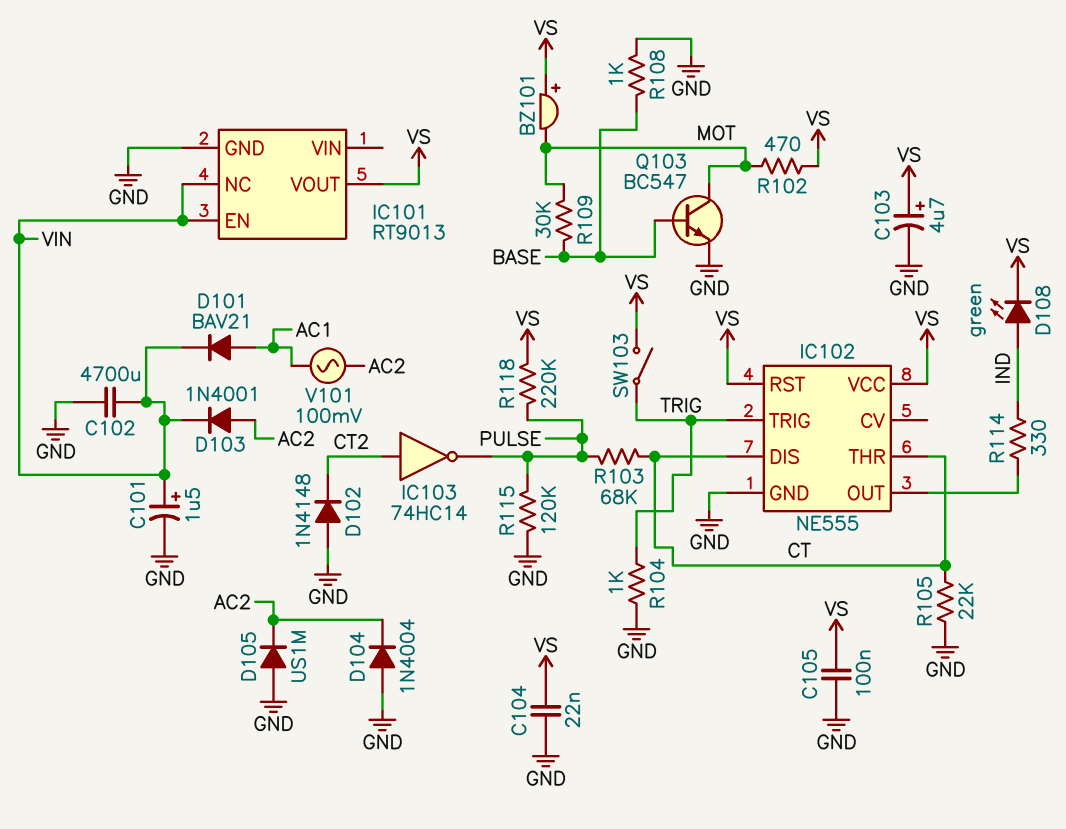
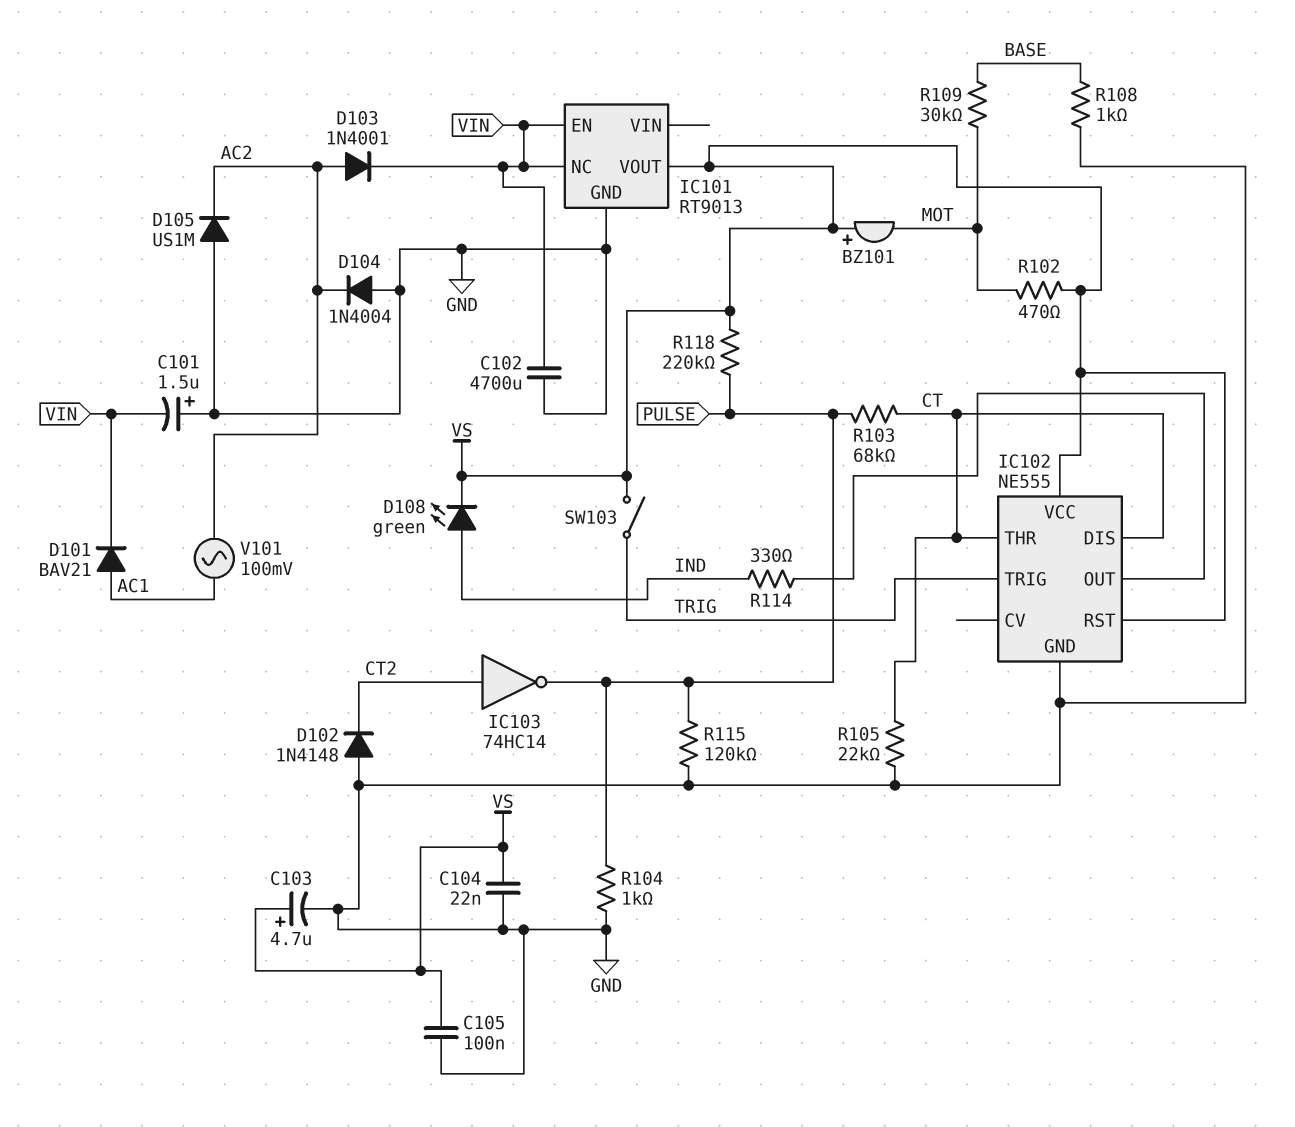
C101: 1.5uF (plus VIN, minus GND) -> 1.5uF (plus GND, minus VIN)
Q103: NPN BC547 (B BASE, C MOT, E GND) -> none
R104: 1k (GND, TRIG) -> 1k (GND, PULSE)

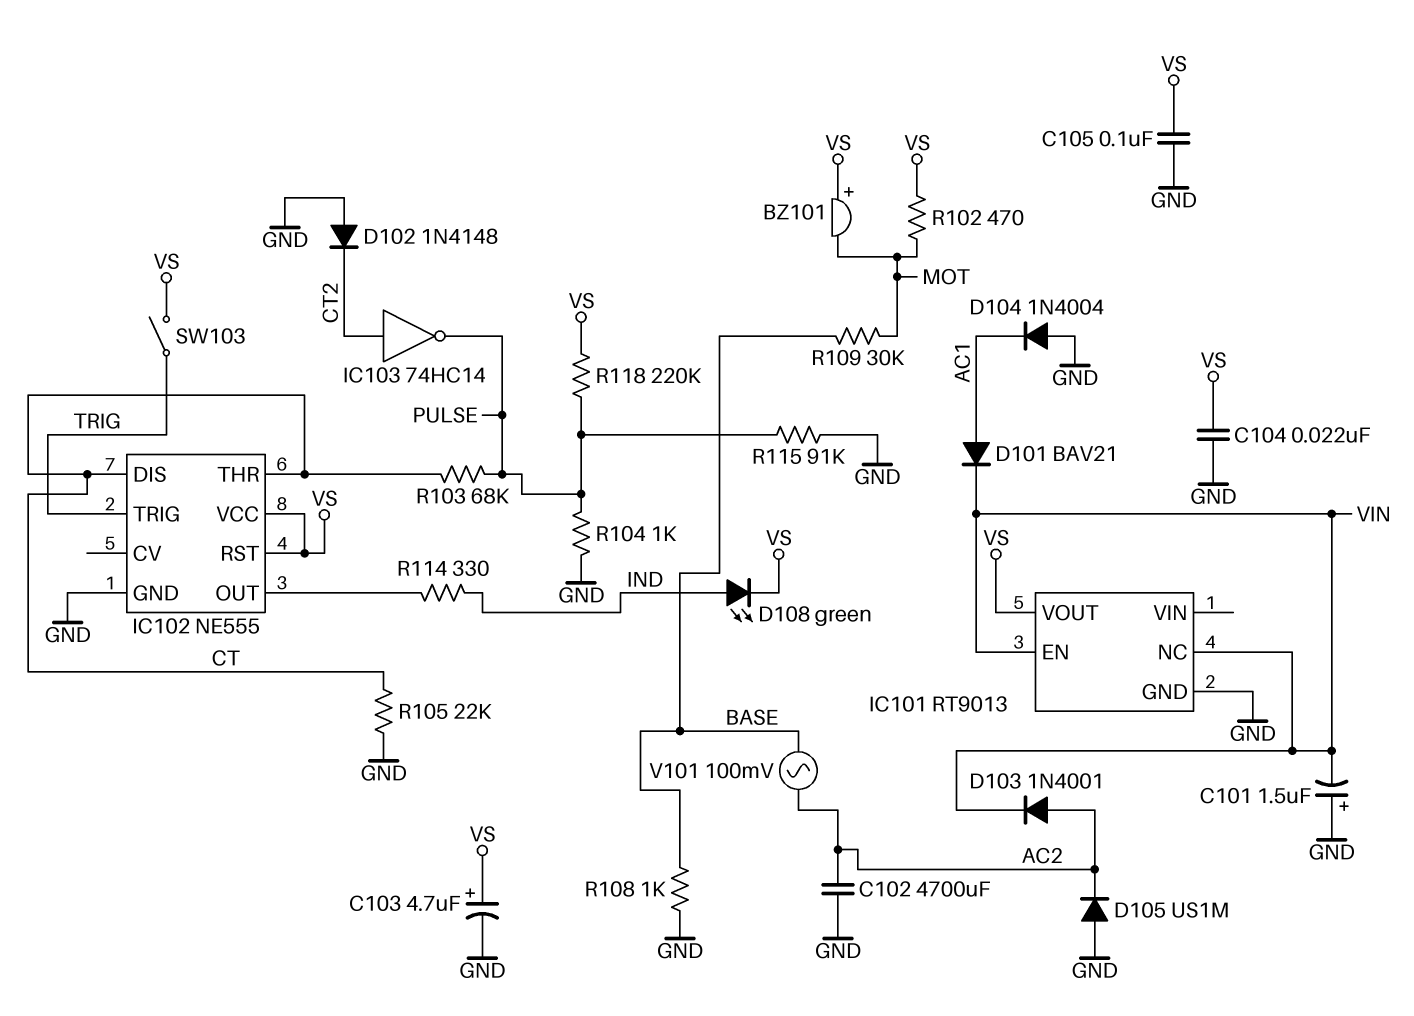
C102: 4700uF (GND, VIN) -> 4700uF (AC2, GND)
D104: diode 1N4004 (A GND, K AC2) -> diode 1N4004 (A GND, K AC1)
R115: 120k (GND, PULSE) -> 91k (GND, PULSE)
V101: AC 100mV (AC1, AC2) -> AC 100mV (AC2, BASE)

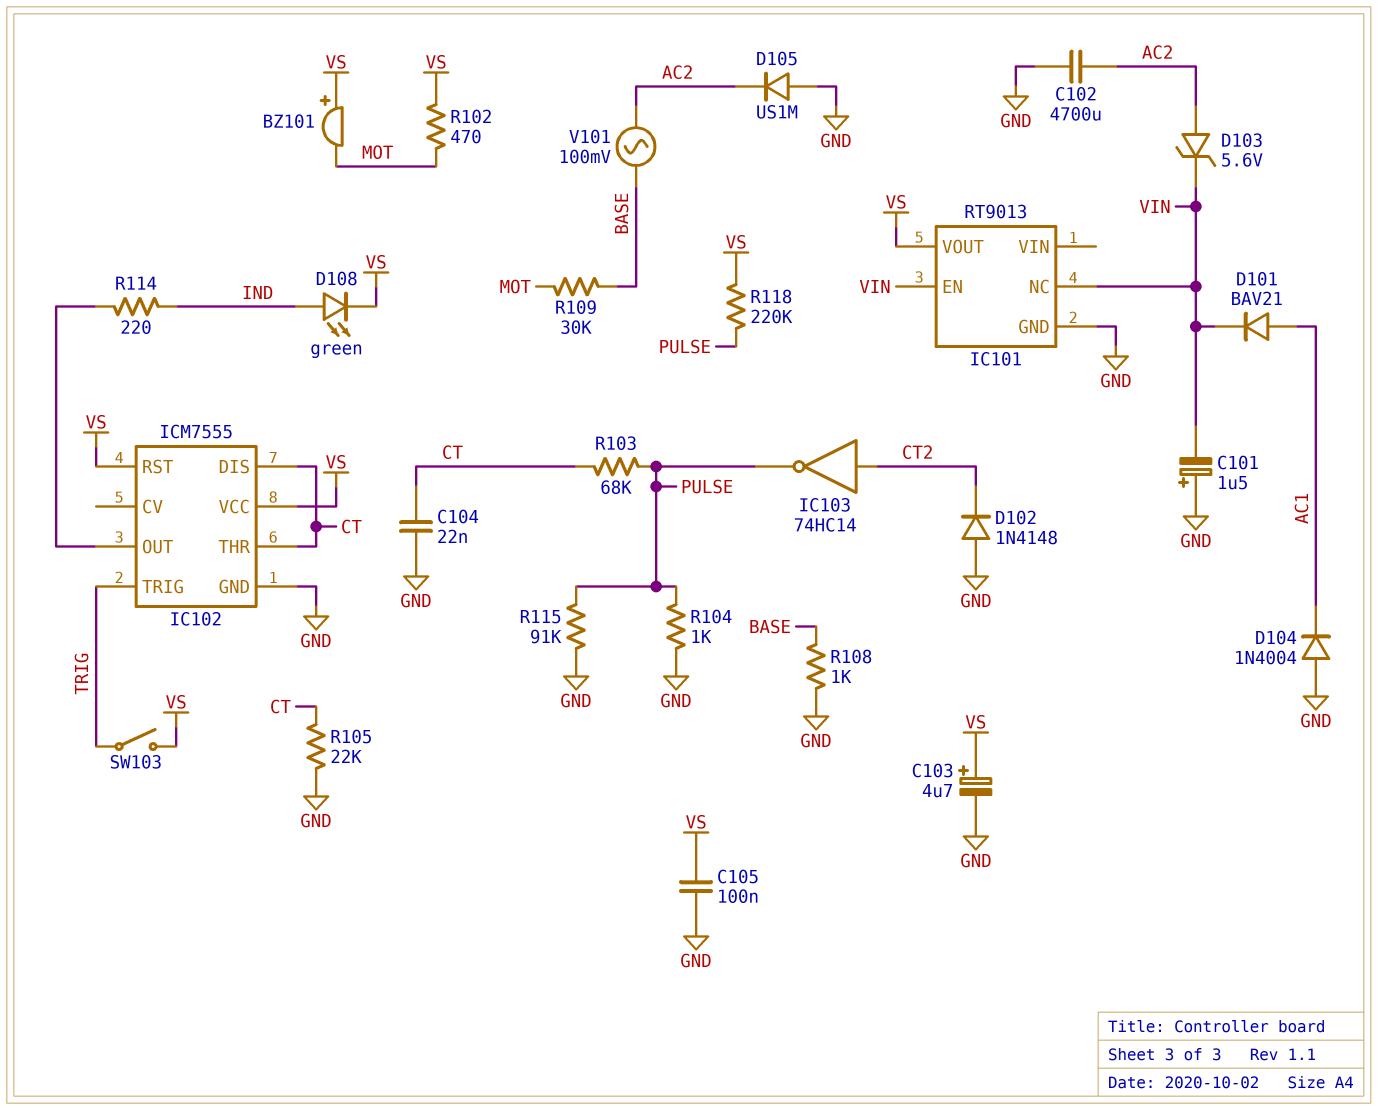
C104: 22nF (GND, VS) -> 22nF (CT, GND)
D103: diode 1N4001 (A AC2, K VIN) -> zener 5.6V (A AC2, K VIN)
IC102: NE555 -> ICM7555
R114: 330 (IC102/OUT, IND) -> 220 (IC102/OUT, IND)

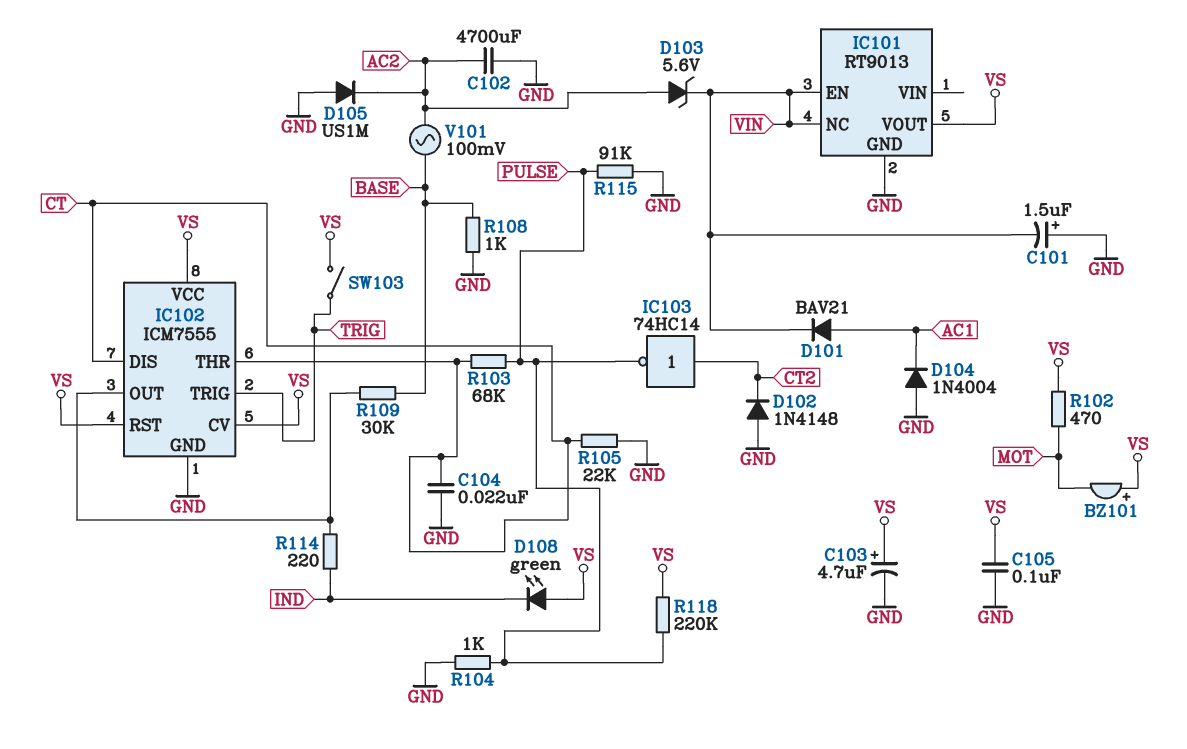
D108: LED green (A IND, K VS) -> LED green (A VS, K IND)
IC102 pin CV: none -> VS
R109: 30k (BASE, MOT) -> 30k (BASE, IC102/OUT)

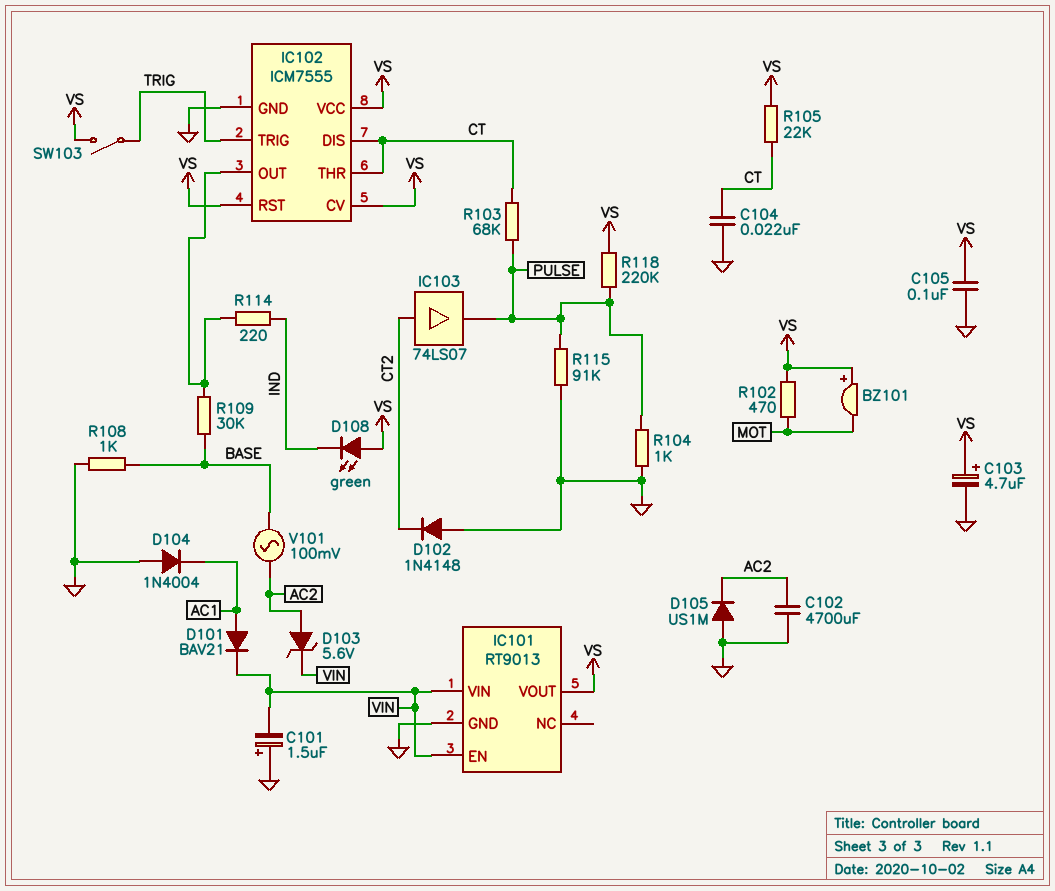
IC101 pin NC: VIN -> none
IC101 pin VIN: none -> VIN
IC103: NOT 74HC14 (in CT2, out PULSE) -> buffer 74LS07 (in CT2, out PULSE)
R105: 22k (CT, GND) -> 22k (CT, VS)

